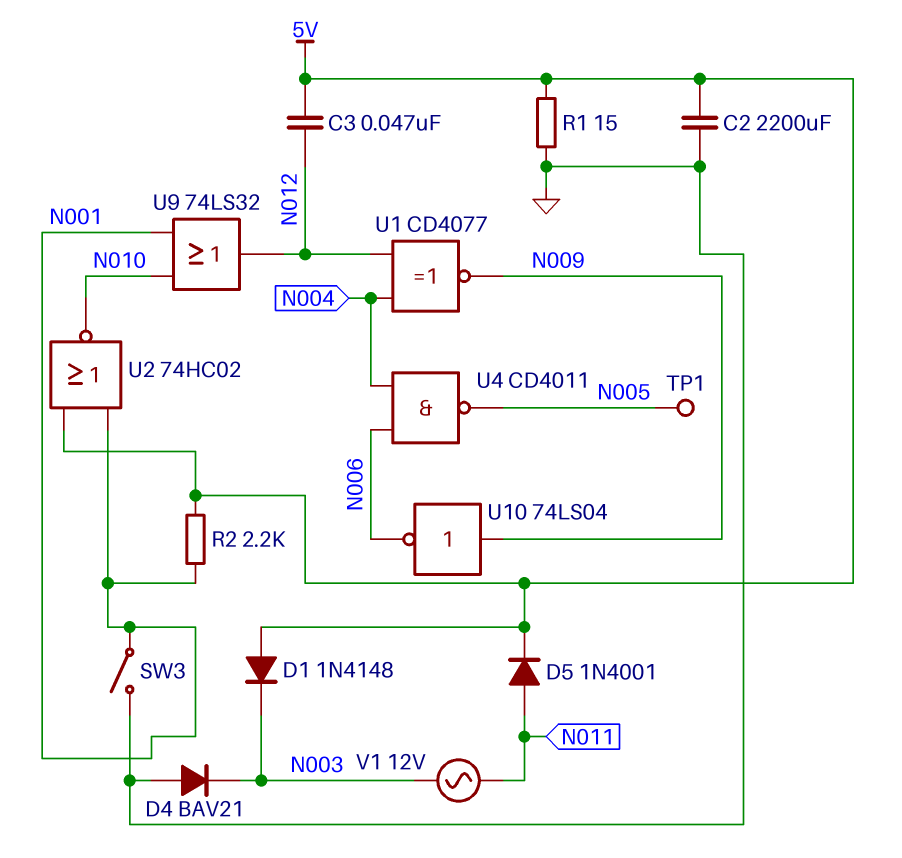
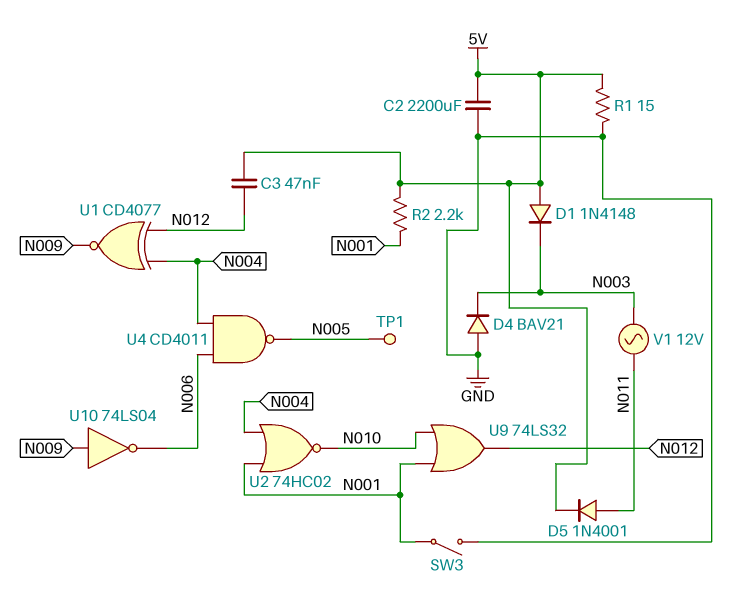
U2: NOR 74HC02 (in 5V, in N001, out N010) -> NOR 74HC02 (in N001, in N004, out N010)

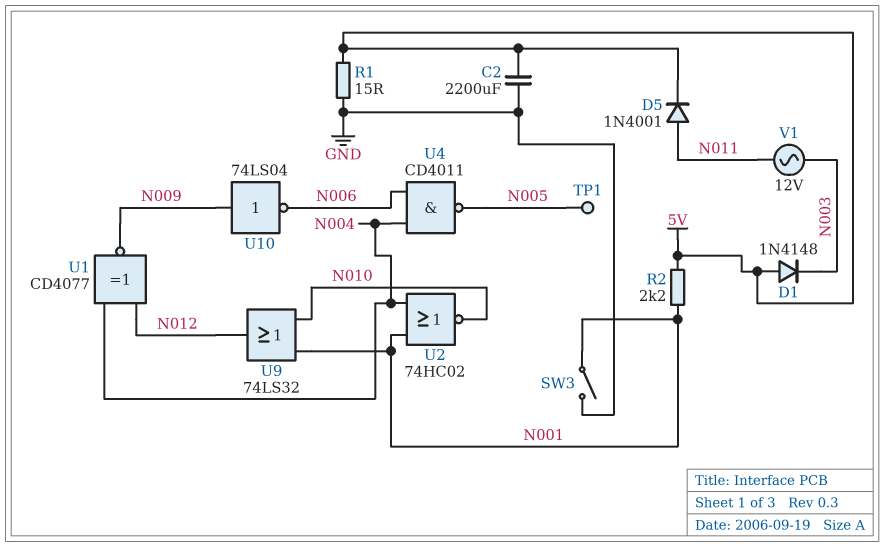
C3: 47nF (5V, N012) -> none
D4: diode BAV21 (A GND, K N003) -> none

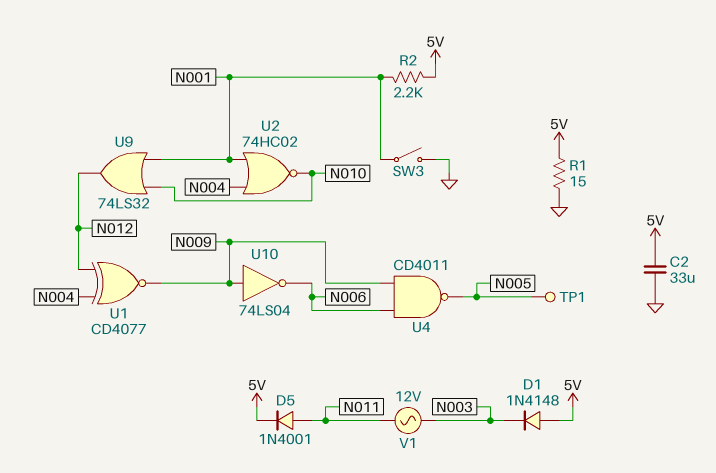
C2: 2200uF (5V, GND) -> 33uF (5V, GND)
U4: NAND CD4011 (in N004, in N006, out N005) -> NAND CD4011 (in N006, in N009, out N005)

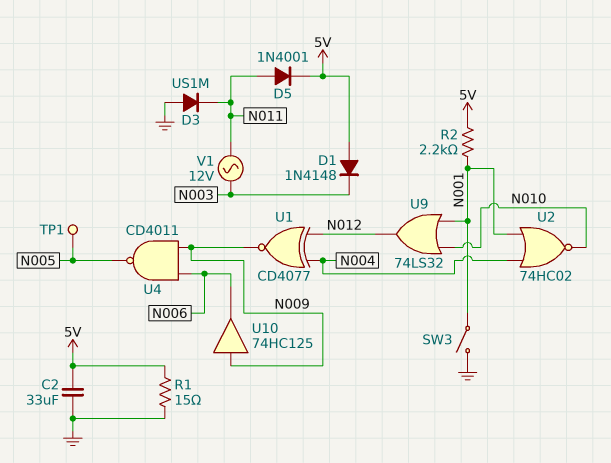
D3: none -> diode US1M (A GND, K N011)
U10: NOT 74LS04 (in N009, out N006) -> buffer 74HC125 (in N009, out N006)

